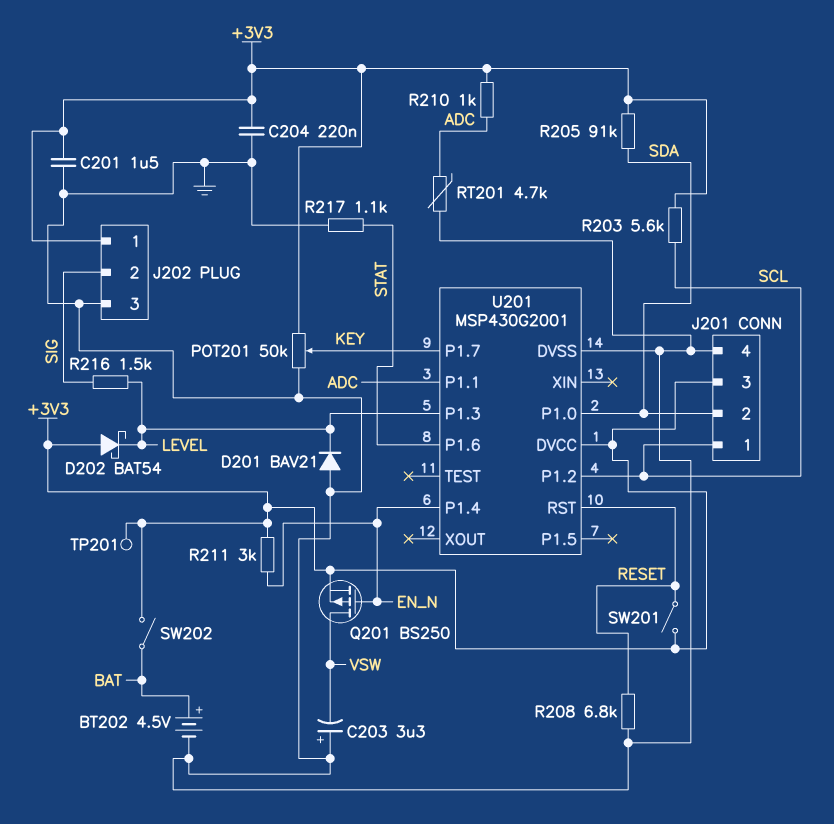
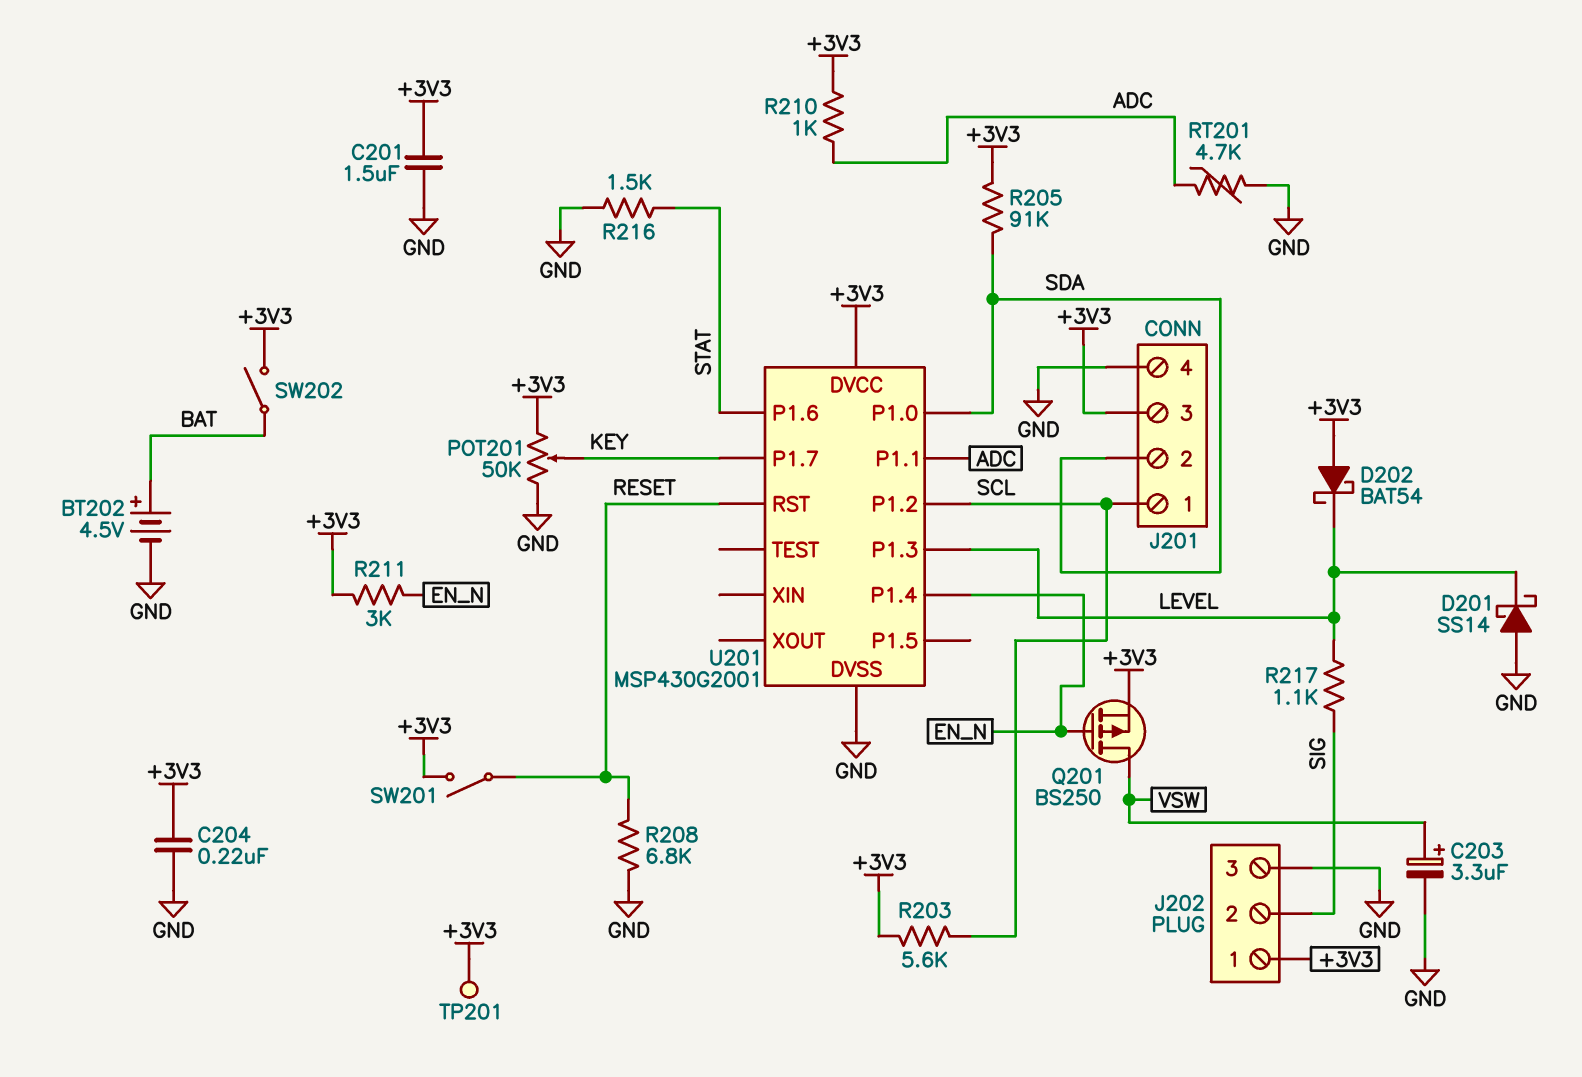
C203: 3.3uF (plus GND, minus VSW) -> 3.3uF (plus VSW, minus GND)
D201: diode BAV21 (A GND, K LEVEL) -> schottky SS14 (A GND, K LEVEL)
R216: 1.5k (LEVEL, SIG) -> 1.5k (GND, STAT)
R217: 1.1k (GND, STAT) -> 1.1k (LEVEL, SIG)

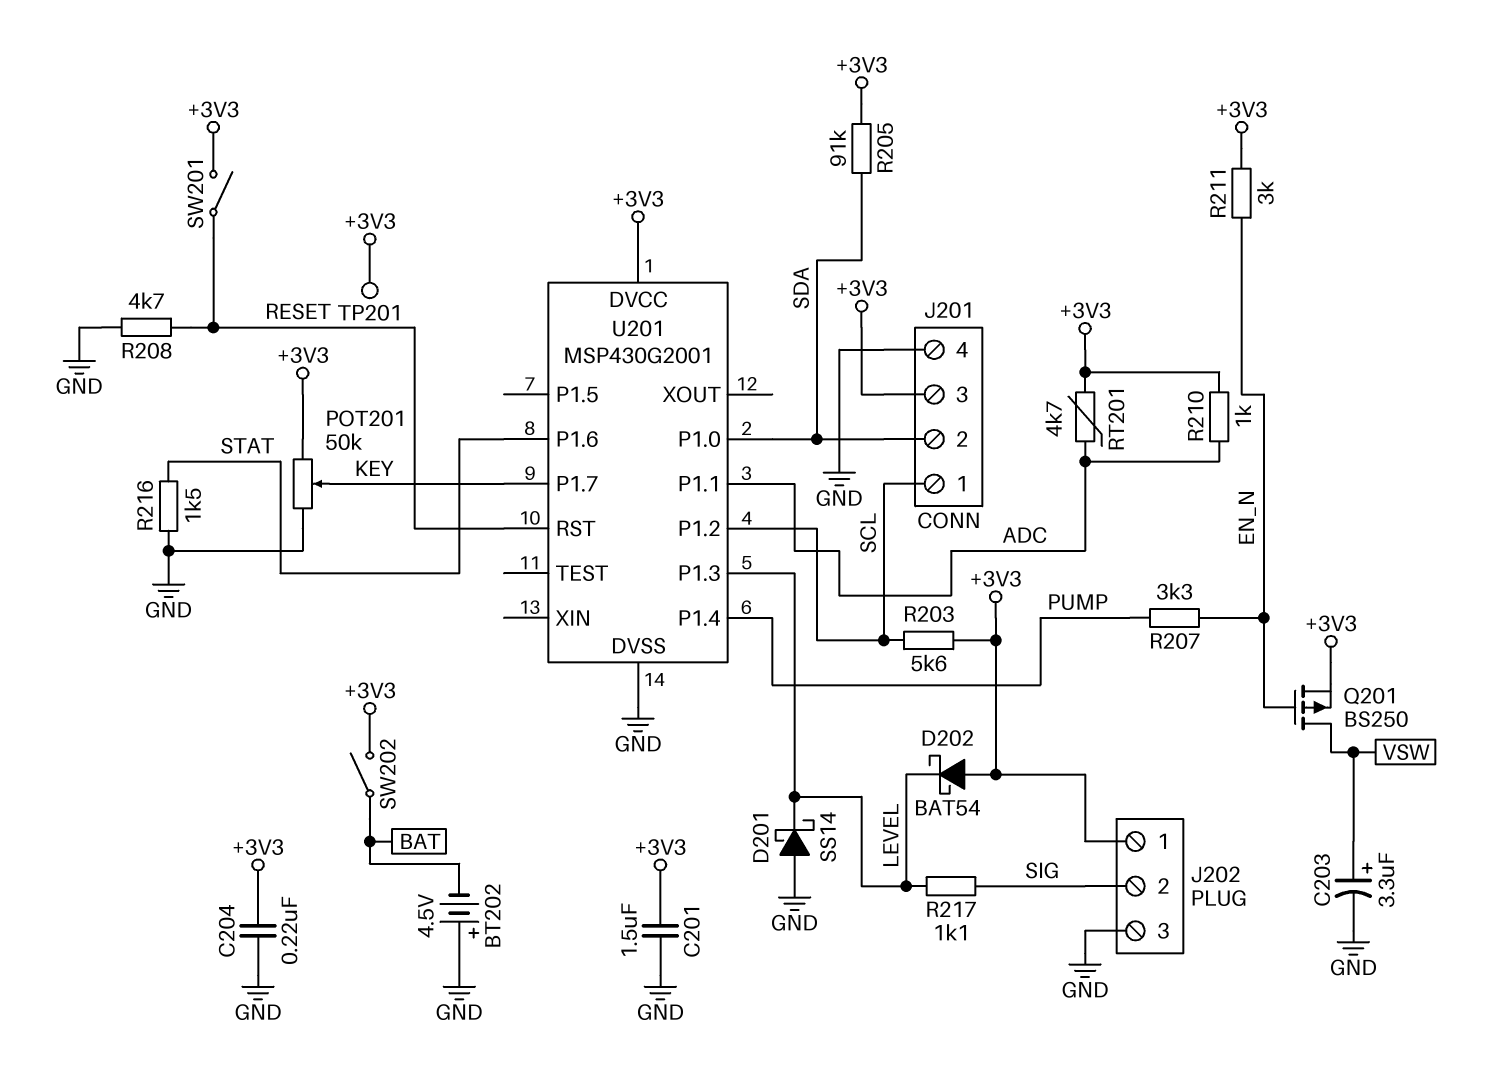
BT202: 4.5V (plus BAT, minus GND) -> 4.5V (plus GND, minus BAT)
R207: none -> 3.3k (EN_N, PUMP)
R208: 6.8k (GND, RESET) -> 4.7k (GND, RESET)
RT201: 4.7k (ADC, GND) -> 4.7k (+3V3, ADC)
U201 pin P1.4: EN_N -> PUMP

